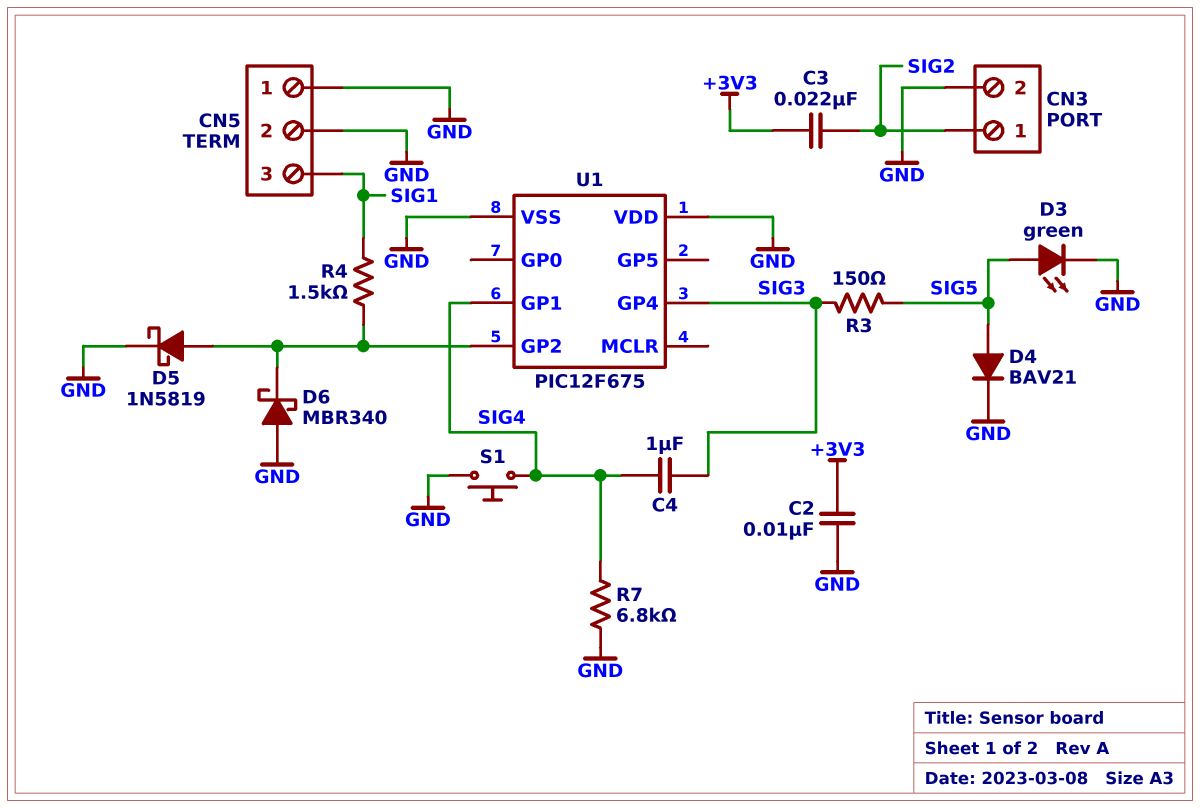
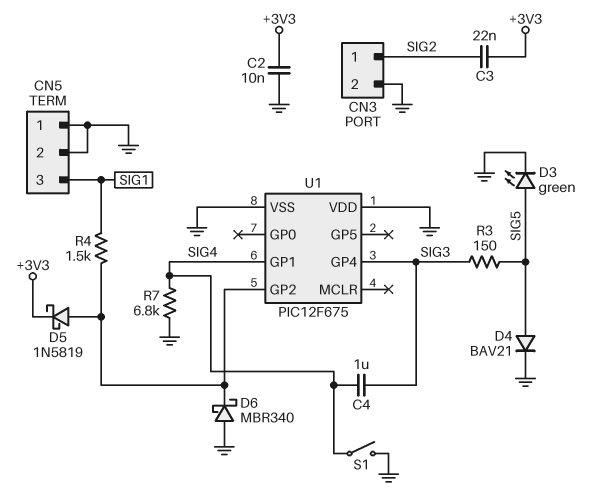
D5: schottky 1N5819 (A U1/GP2, K GND) -> schottky 1N5819 (A U1/GP2, K +3V3)
S1: button (GND, SIG4) -> switch (GND, SIG4)

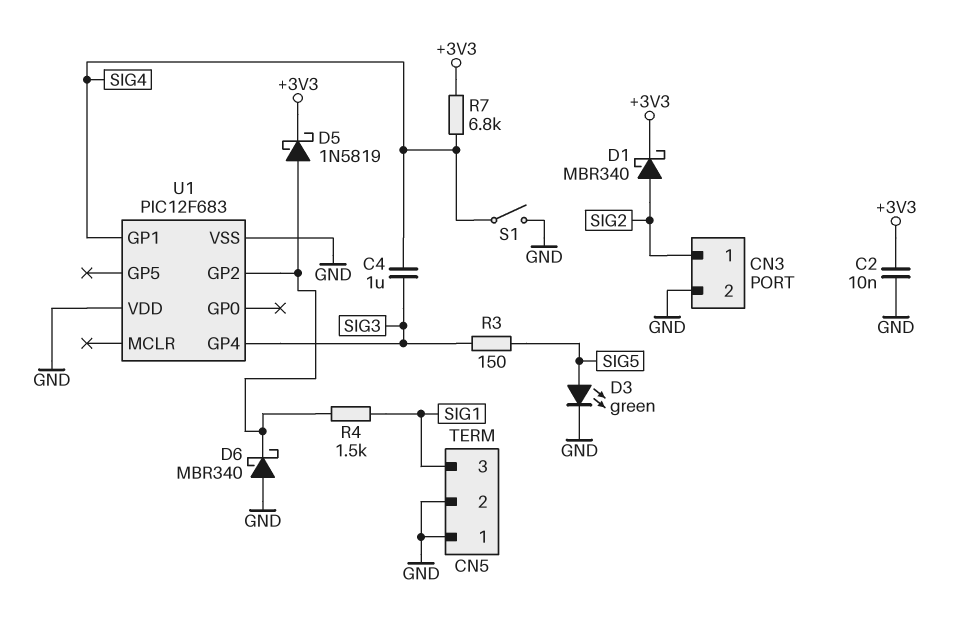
C3: 22nF (+3V3, SIG2) -> none
D1: none -> schottky MBR340 (A SIG2, K +3V3)
D4: diode BAV21 (A SIG5, K GND) -> none
R7: 6.8k (GND, SIG4) -> 6.8k (+3V3, SIG4)
U1: PIC12F675 -> PIC12F683

